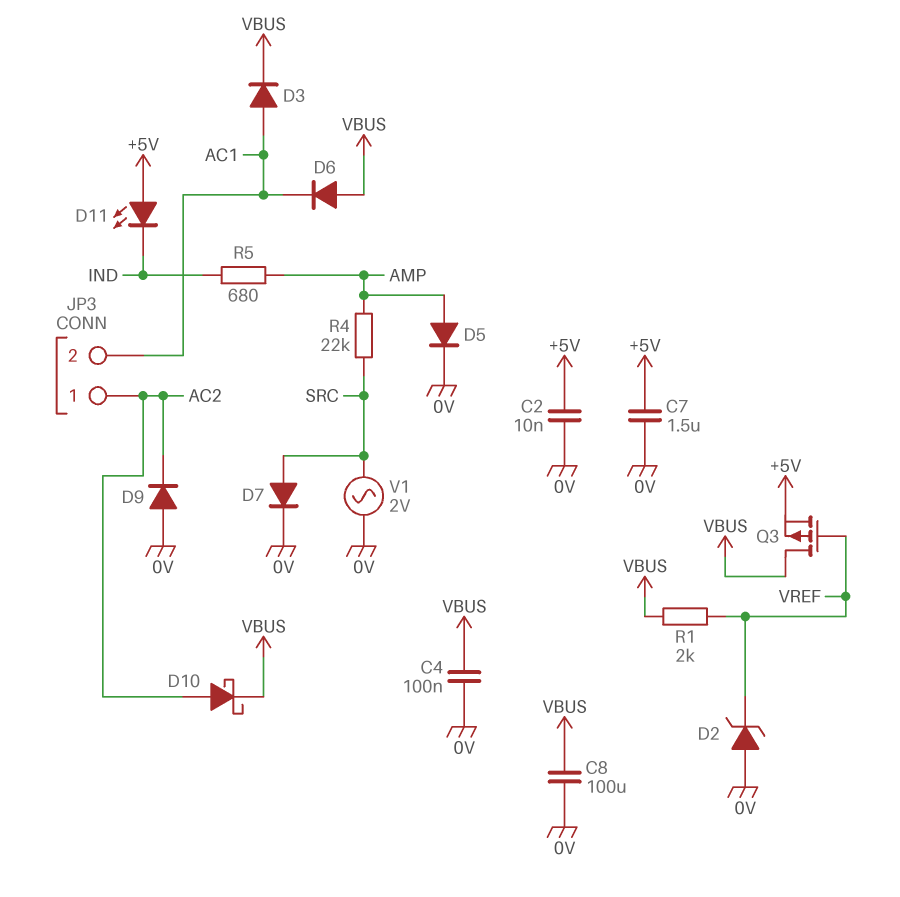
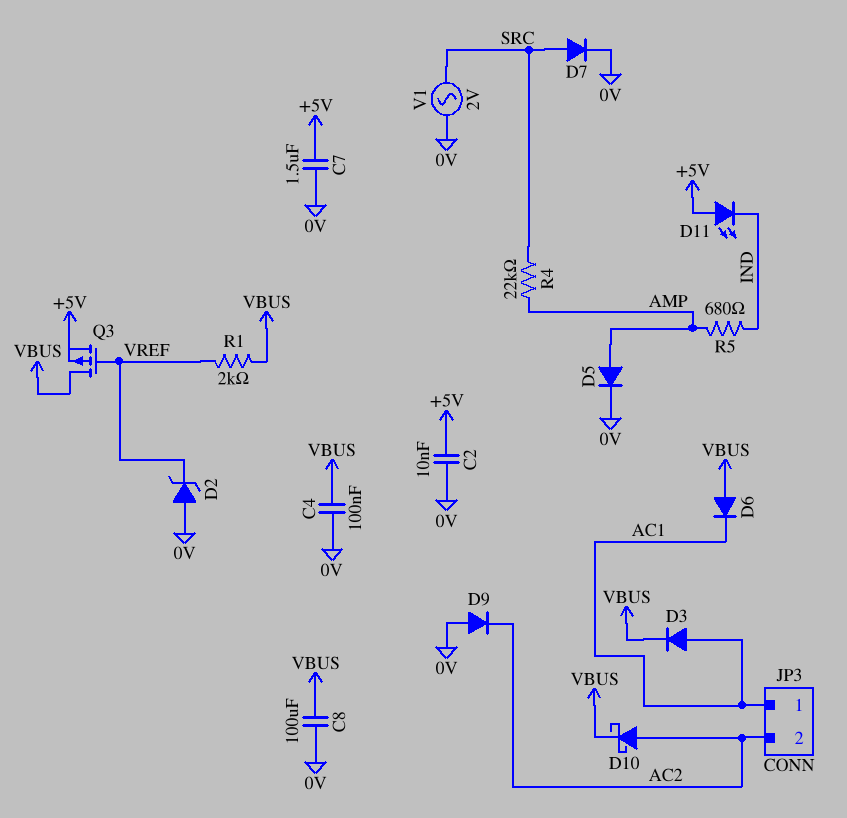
JP3 pin 1: AC2 -> AC1
JP3 pin 2: AC1 -> AC2

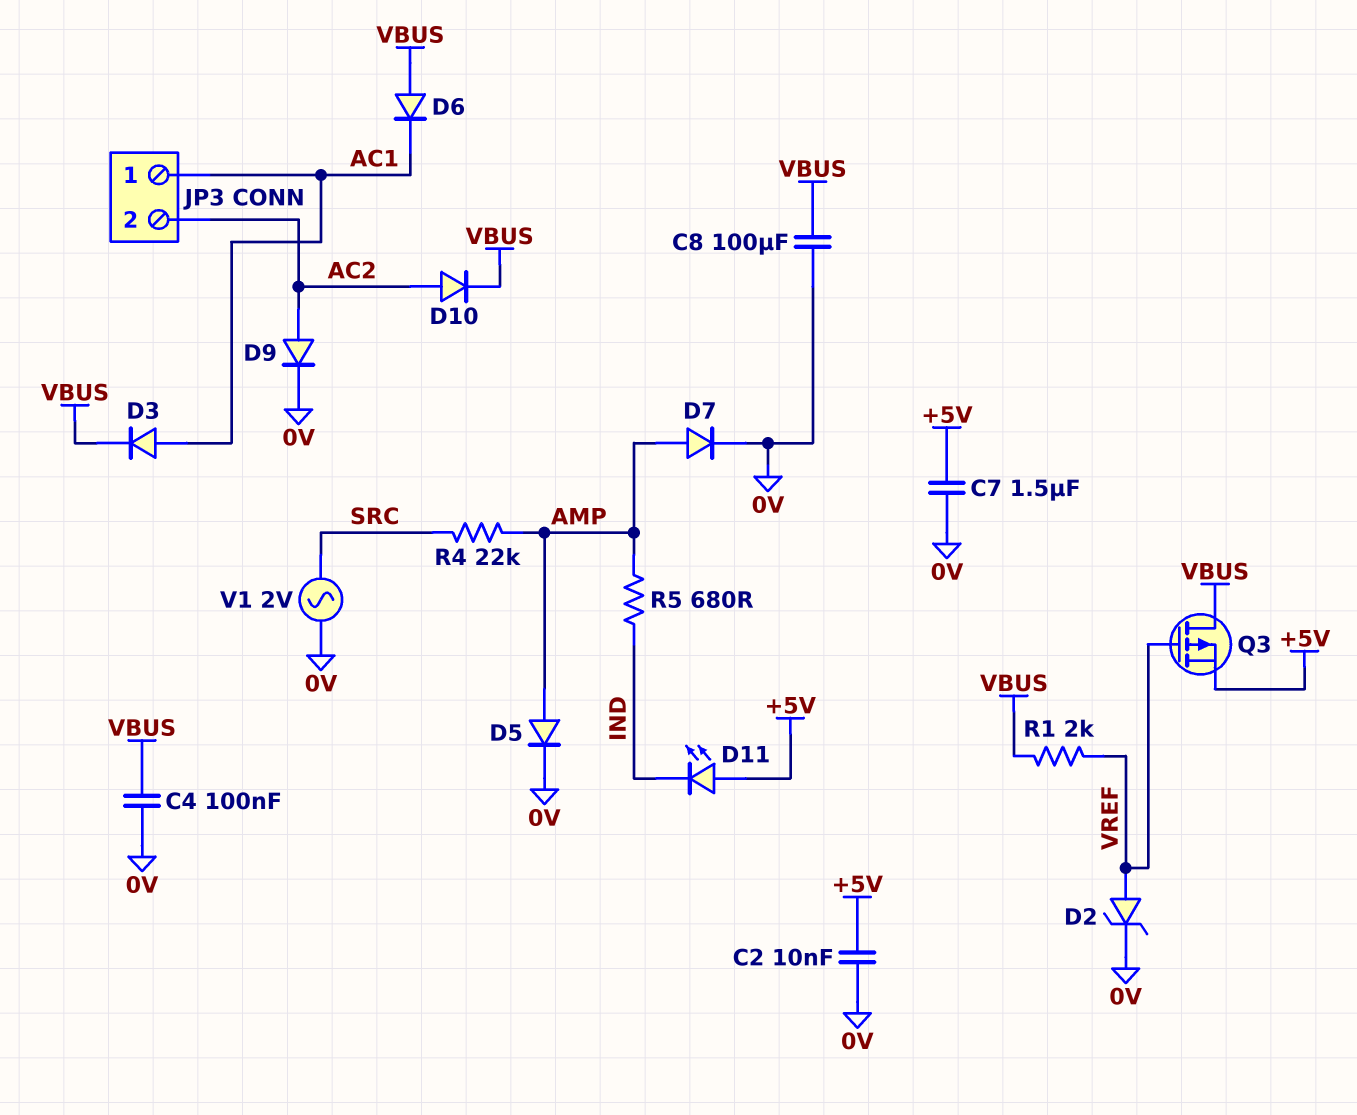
D2: zener (A 0V, K VREF) -> zener (A VREF, K 0V)
D7: diode (A SRC, K 0V) -> diode (A AMP, K 0V)
D9: diode (A 0V, K AC2) -> diode (A AC2, K 0V)
D10: schottky (A AC2, K VBUS) -> diode (A AC2, K VBUS)

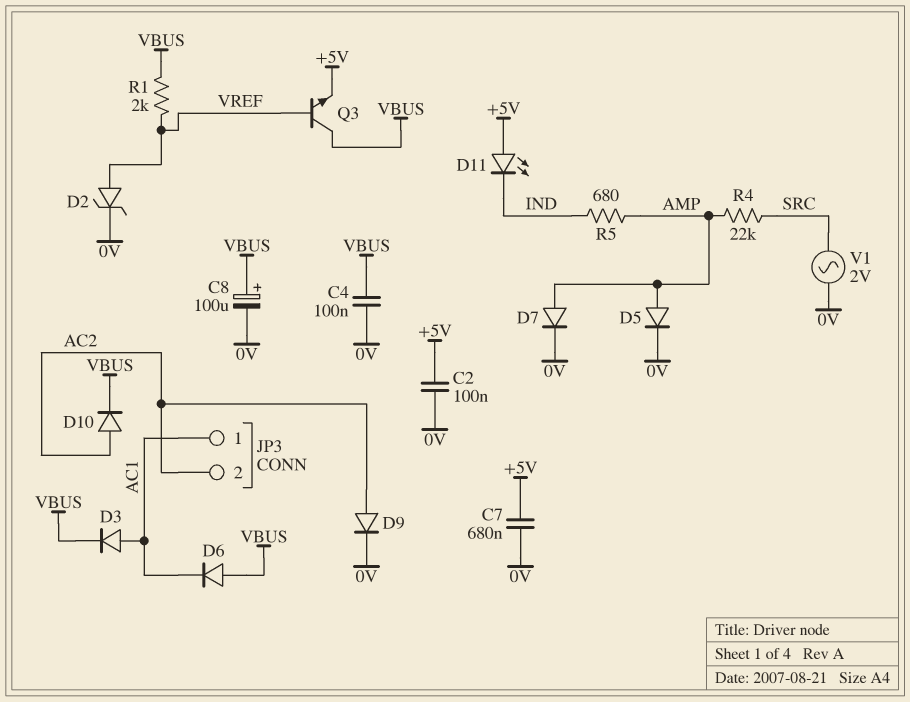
C2: 10nF (+5V, 0V) -> 100nF (+5V, 0V)
C7: 1.5uF (+5V, 0V) -> 680nF (+5V, 0V)
C8: 100uF (0V, VBUS) -> 100uF (plus VBUS, minus 0V)
Q3: PMOS (G VREF, D VBUS, S +5V) -> NPN (B VREF, C VBUS, E +5V)

